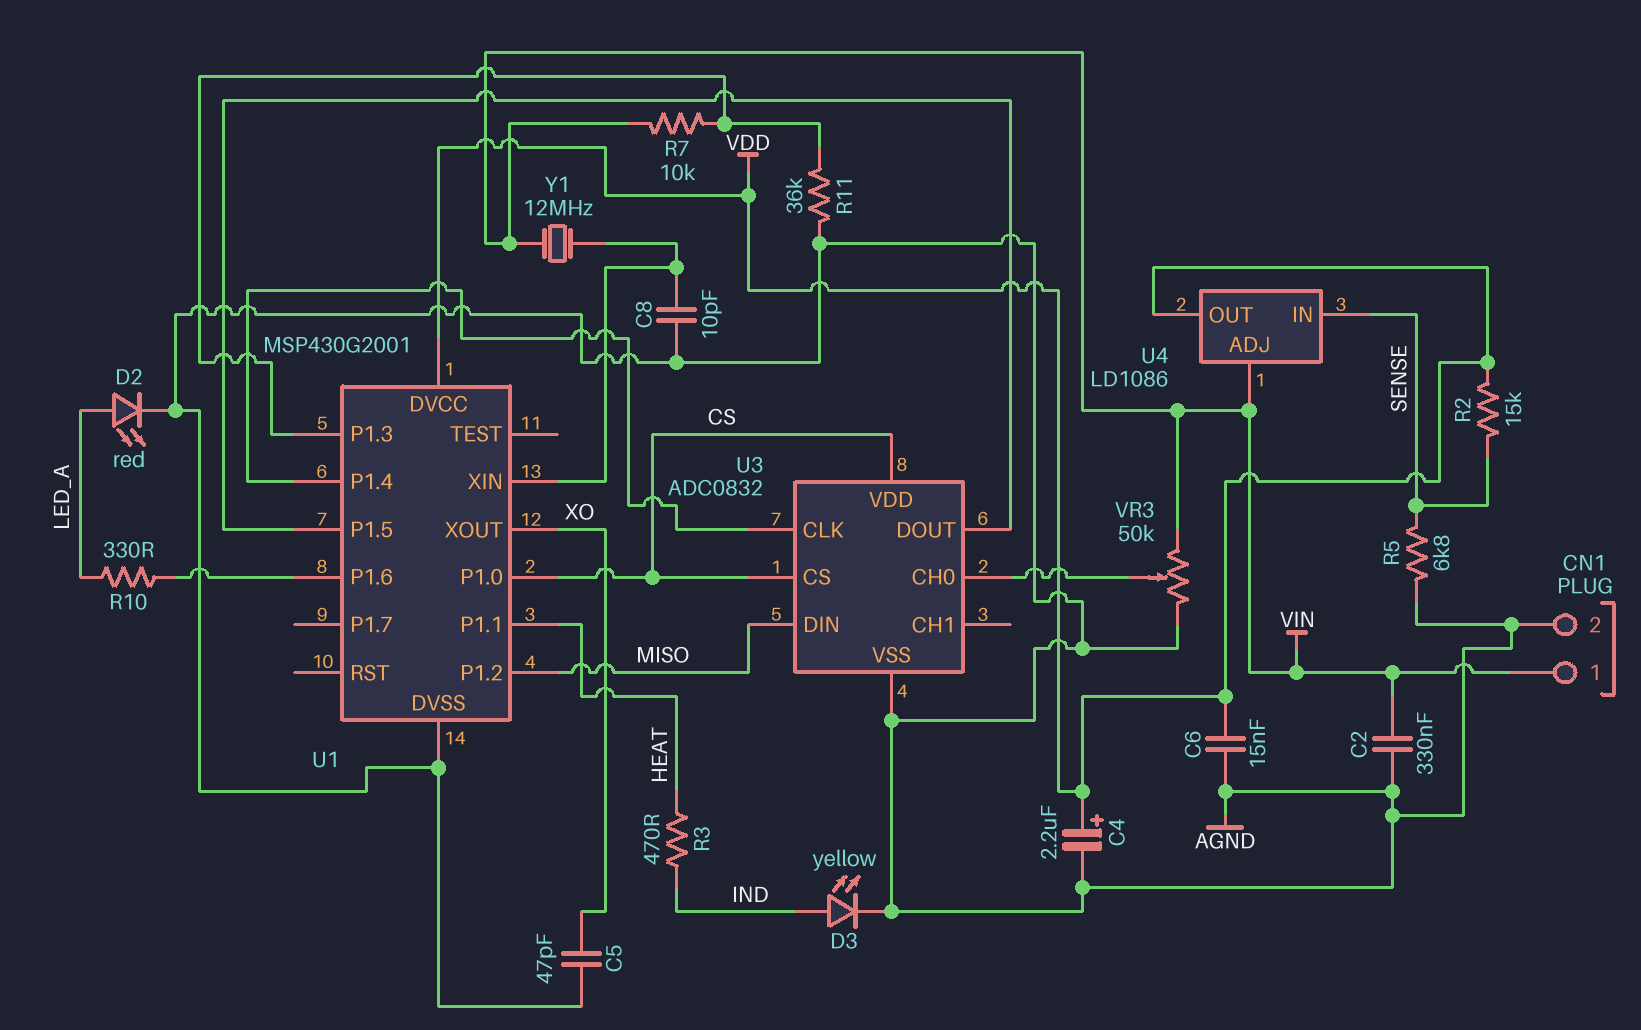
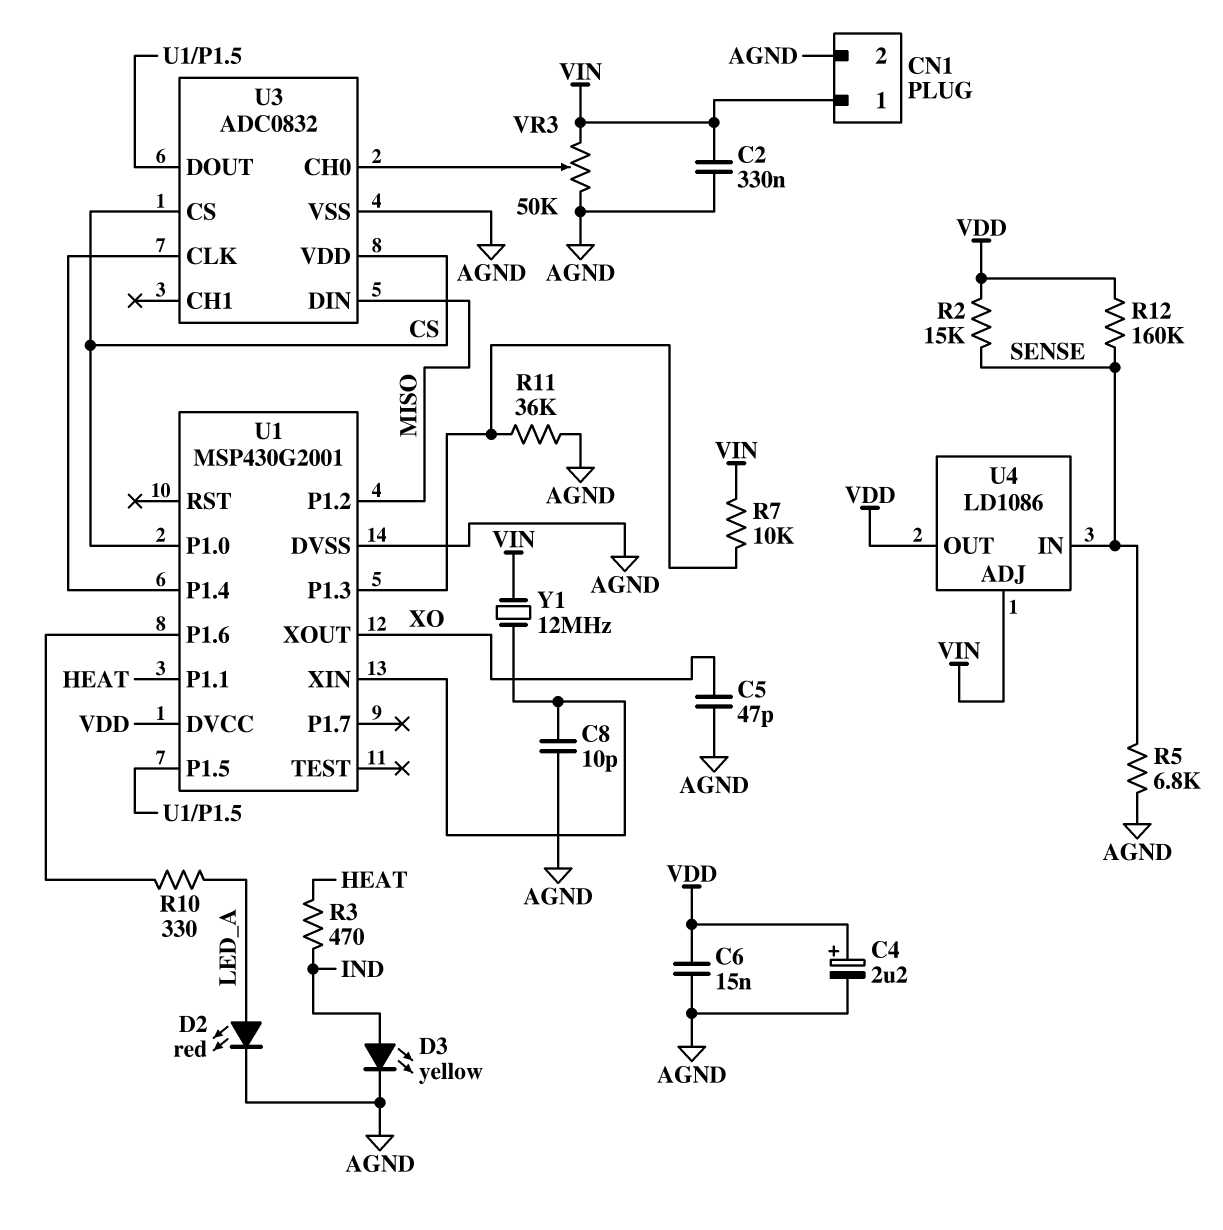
R12: none -> 160k (SENSE, VDD)

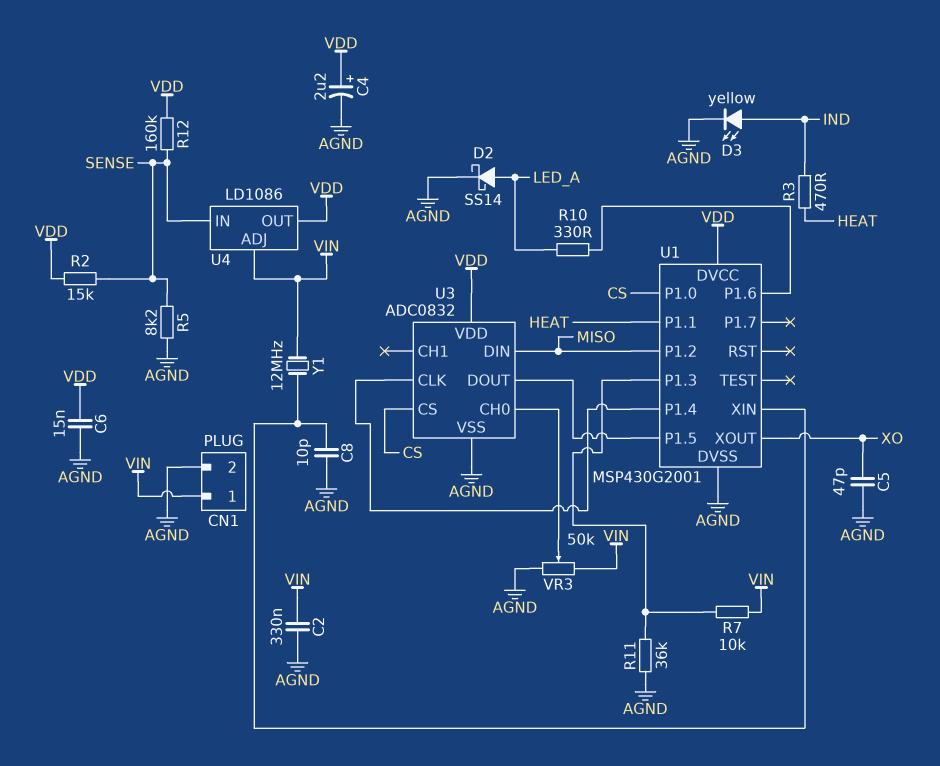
D2: LED red (A LED_A, K AGND) -> schottky SS14 (A LED_A, K AGND)
R5: 6.8k (AGND, SENSE) -> 8.2k (AGND, SENSE)
U3 pin VDD: CS -> VDD

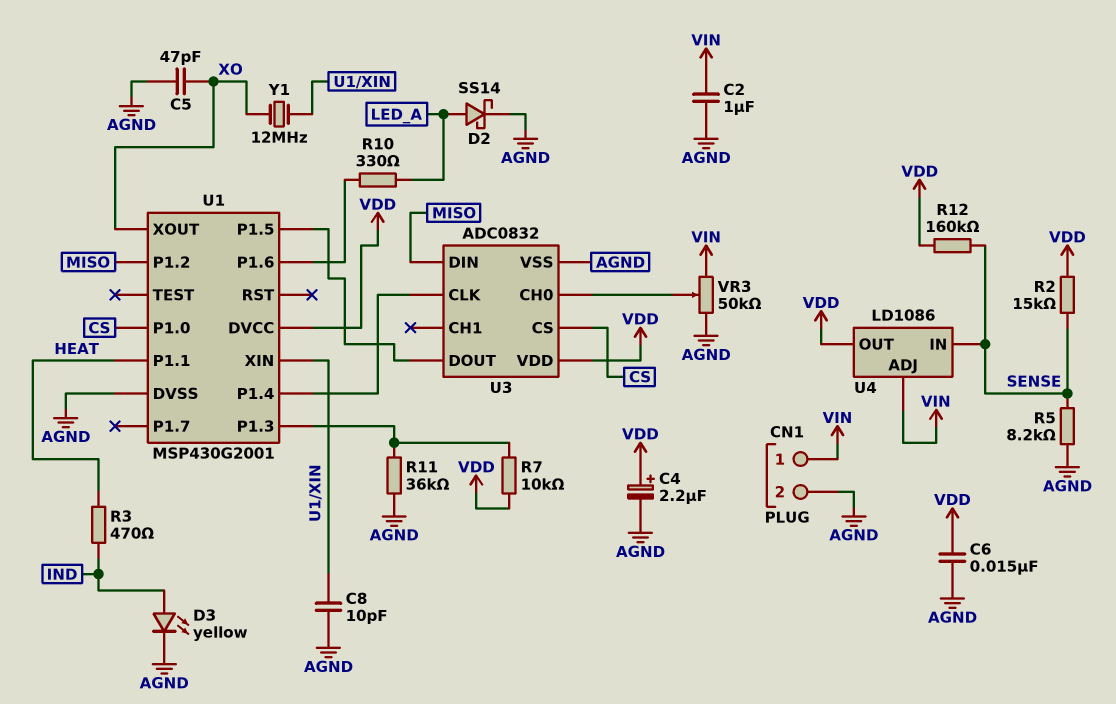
C2: 330nF (AGND, VIN) -> 1uF (AGND, VIN)
R7: 10k (U1/P1.3, VIN) -> 10k (U1/P1.3, VDD)
Y1: 12MHz (U1/XIN, VIN) -> 12MHz (U1/XIN, XO)

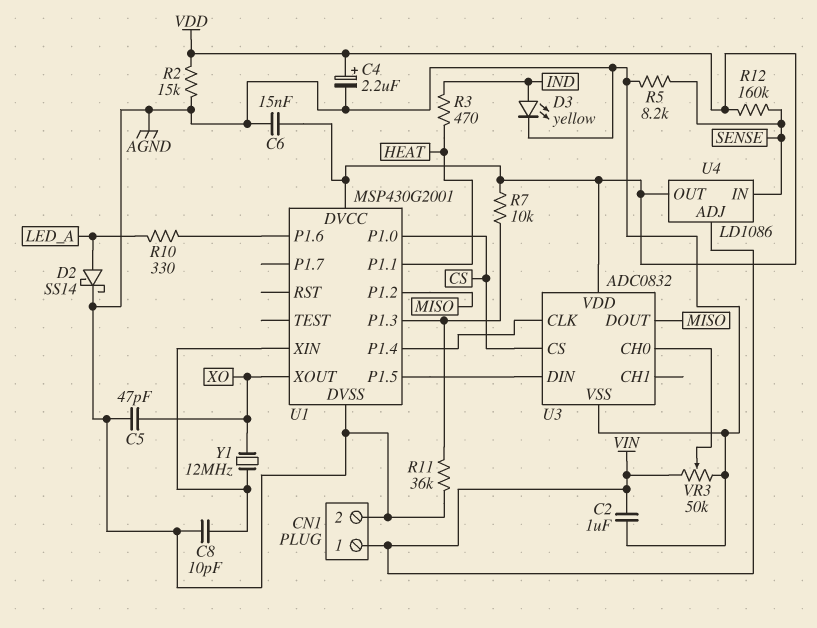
R2: 15k (SENSE, VDD) -> 15k (AGND, VDD)
U3 pin DIN: MISO -> U1/P1.5
U3 pin DOUT: U1/P1.5 -> MISO

